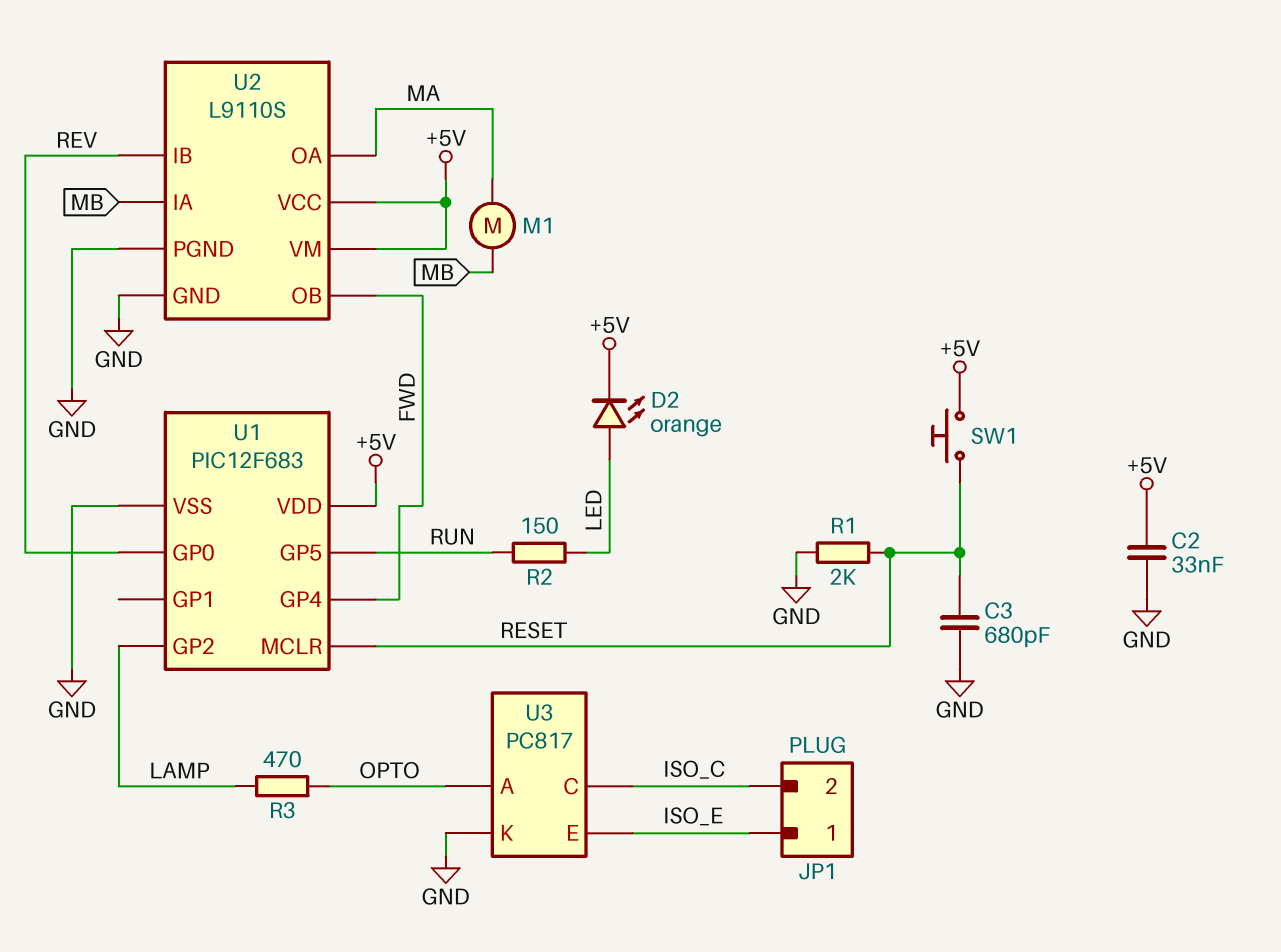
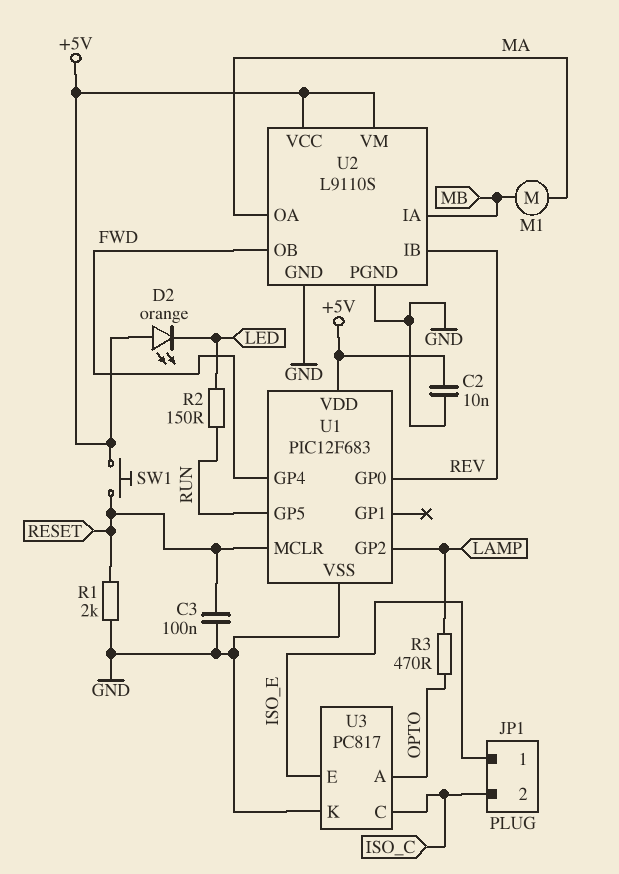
C2: 33nF (+5V, GND) -> 10nF (+5V, GND)
C3: 680pF (GND, RESET) -> 100nF (GND, RESET)
D2: LED orange (A LED, K +5V) -> LED orange (A +5V, K LED)

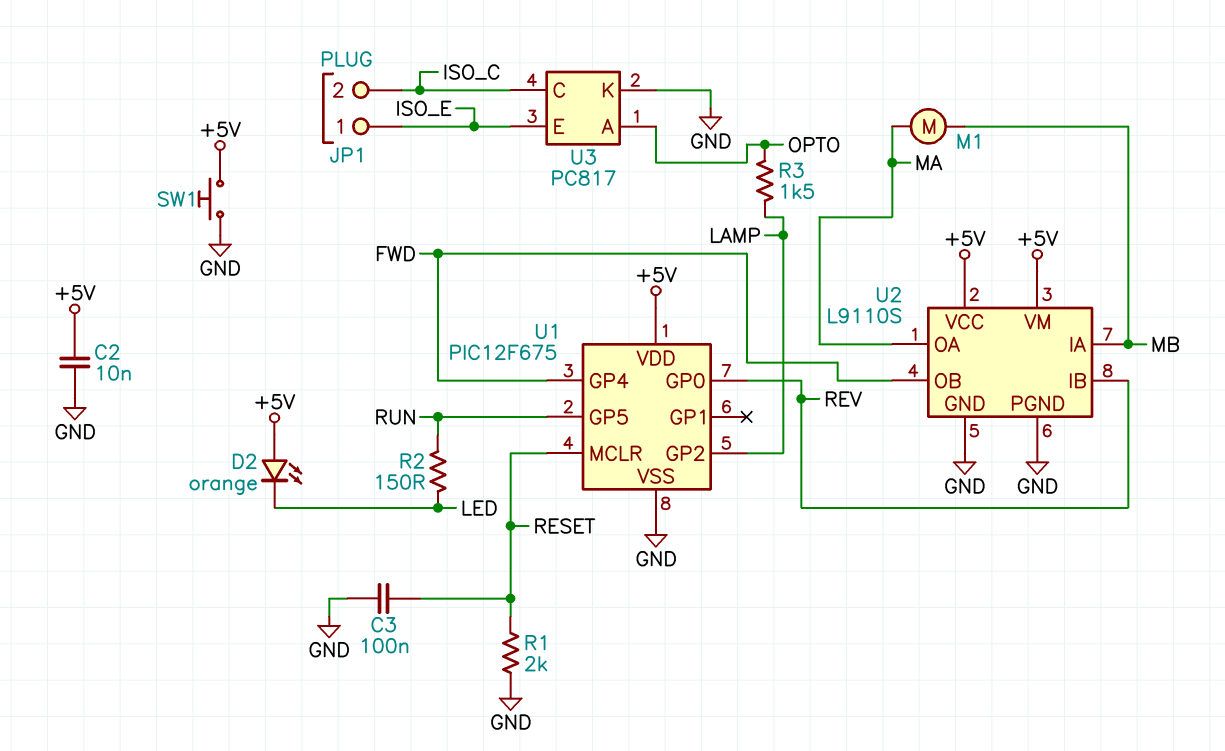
R3: 470 (LAMP, OPTO) -> 1.5k (LAMP, OPTO)
SW1: button (+5V, RESET) -> button (+5V, GND)
U1: PIC12F683 -> PIC12F675

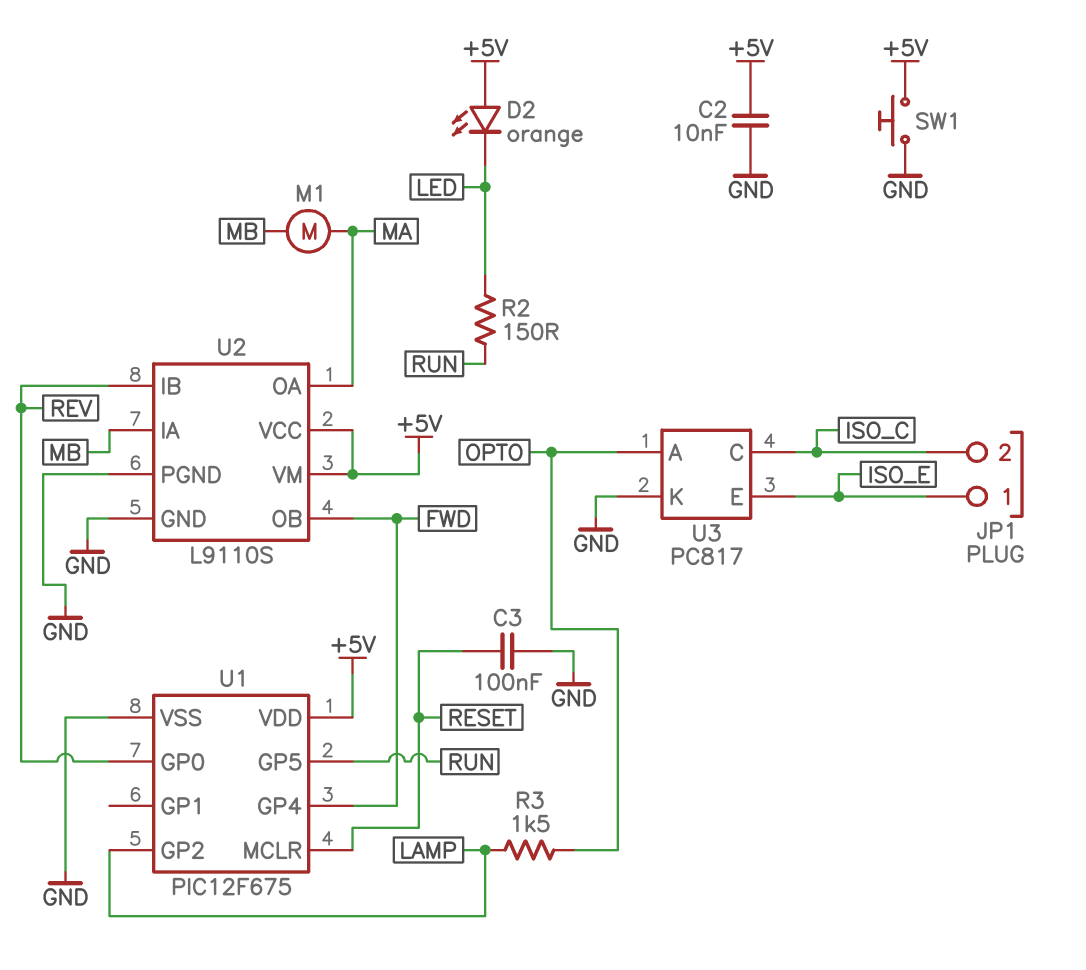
R1: 2k (GND, RESET) -> none

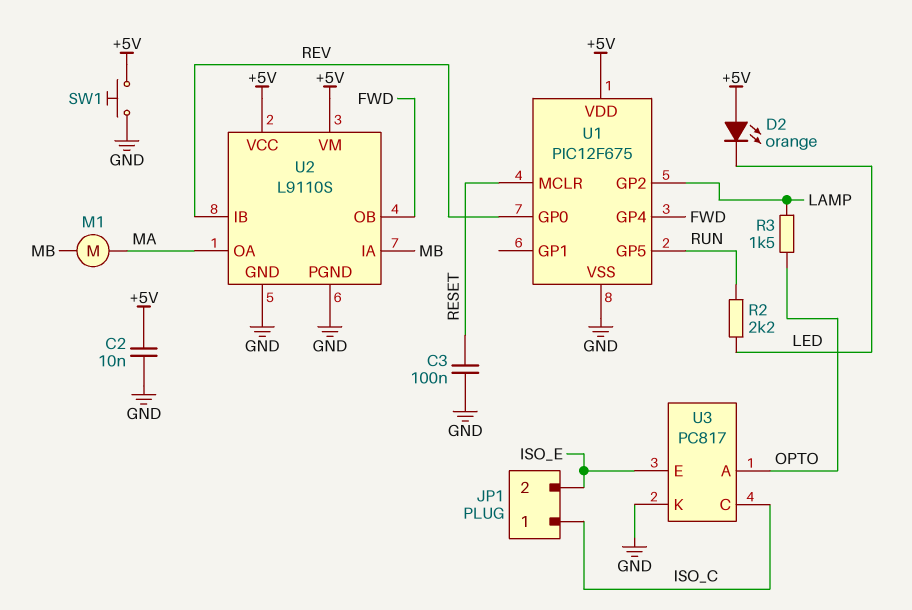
JP1 pin 1: ISO_E -> ISO_C
JP1 pin 2: ISO_C -> ISO_E
R2: 150 (LED, RUN) -> 2.2k (LED, RUN)

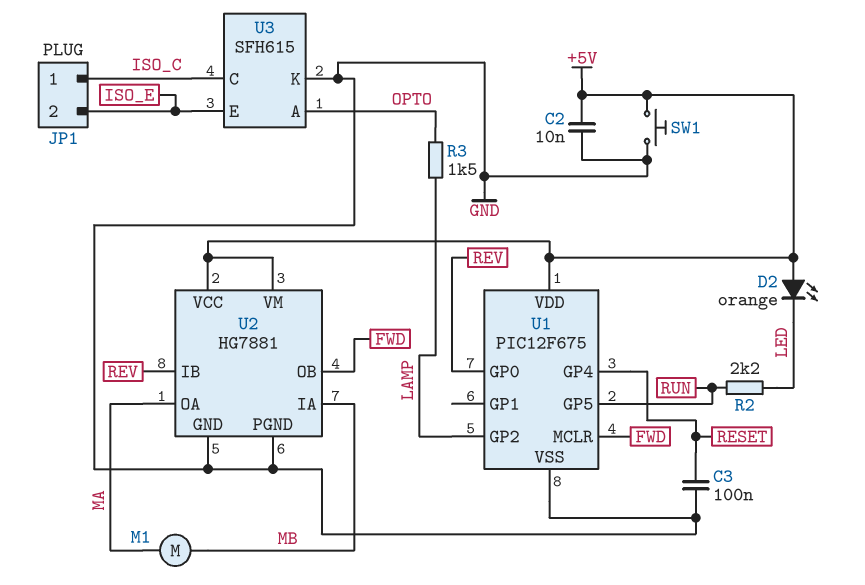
U1 pin GP4: FWD -> RESET
U1 pin MCLR: RESET -> FWD
U2: L9110S -> HG7881
U3: PC817 -> SFH615

